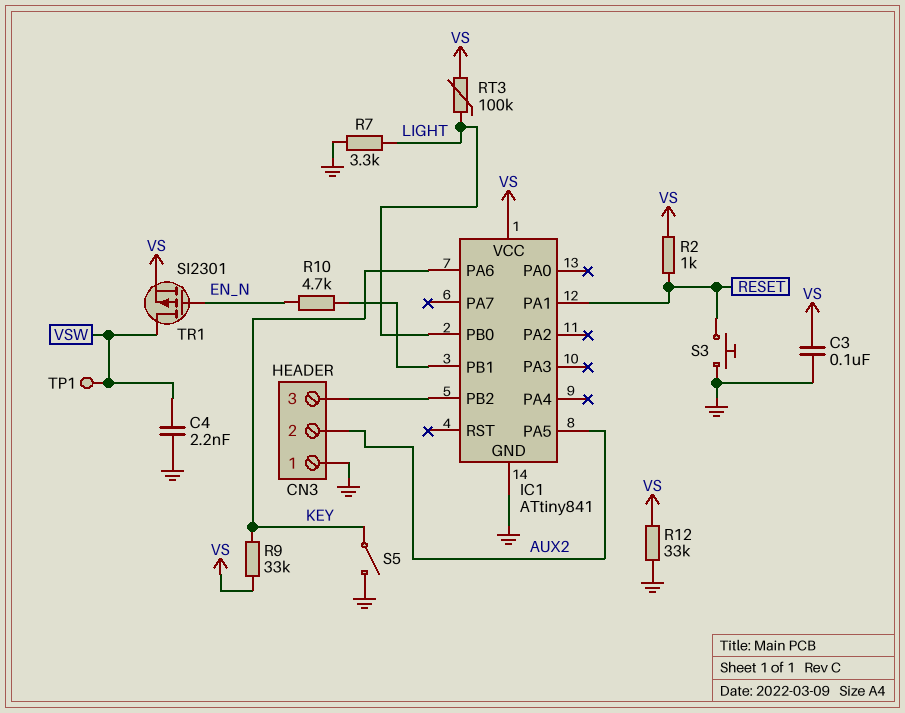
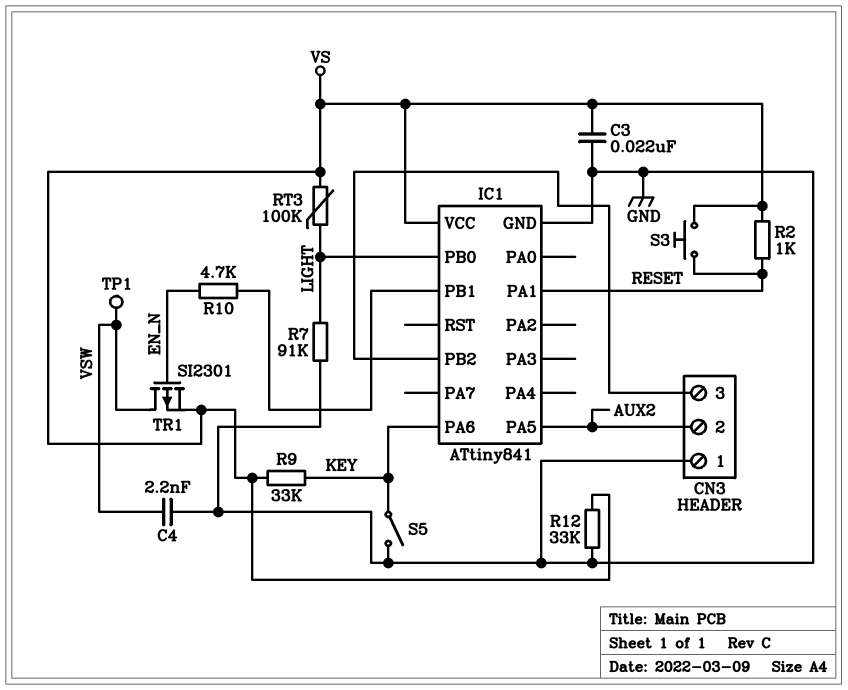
C3: 100nF (GND, VS) -> 22nF (GND, VS)
R7: 3.3k (GND, LIGHT) -> 91k (GND, LIGHT)
S3: button (GND, RESET) -> button (RESET, VS)

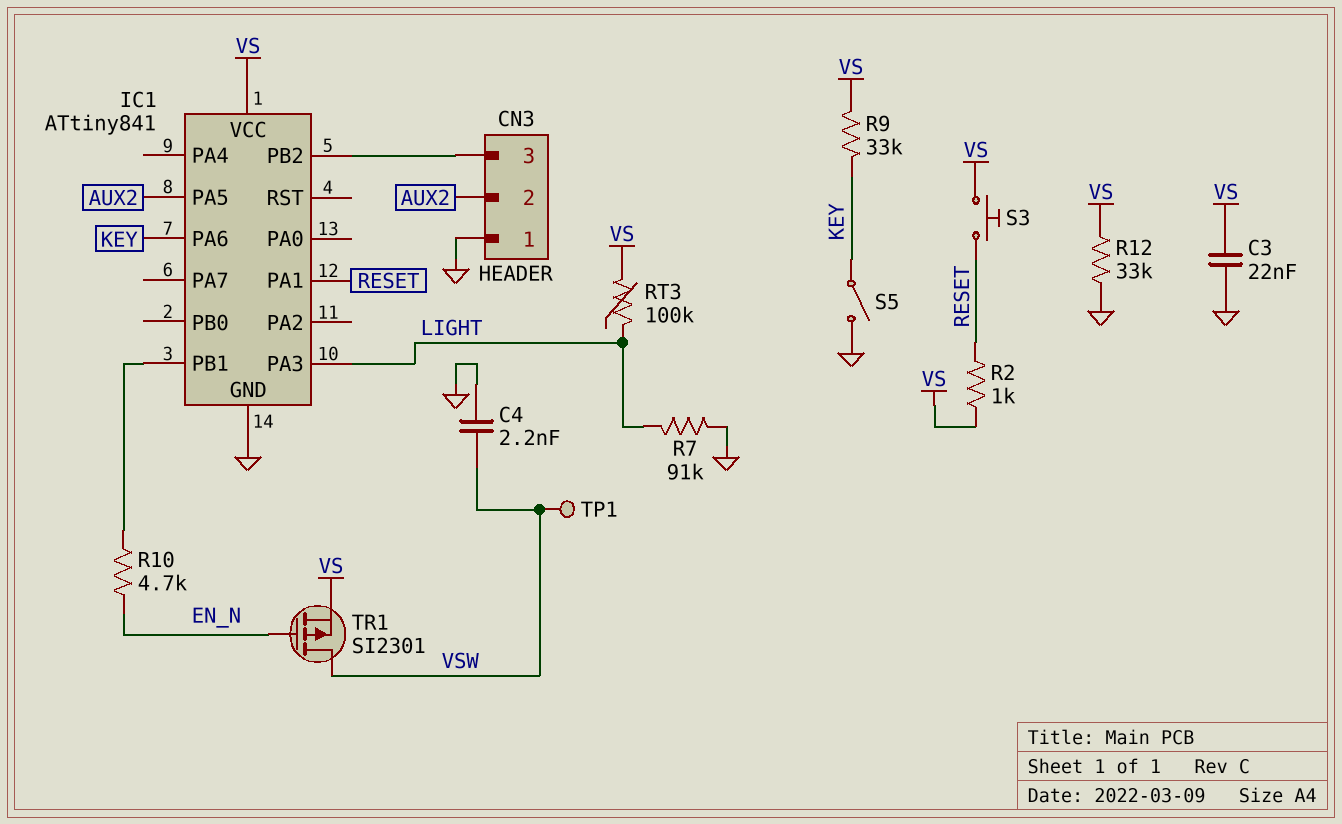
IC1 pin PA3: none -> LIGHT
IC1 pin PB0: LIGHT -> none

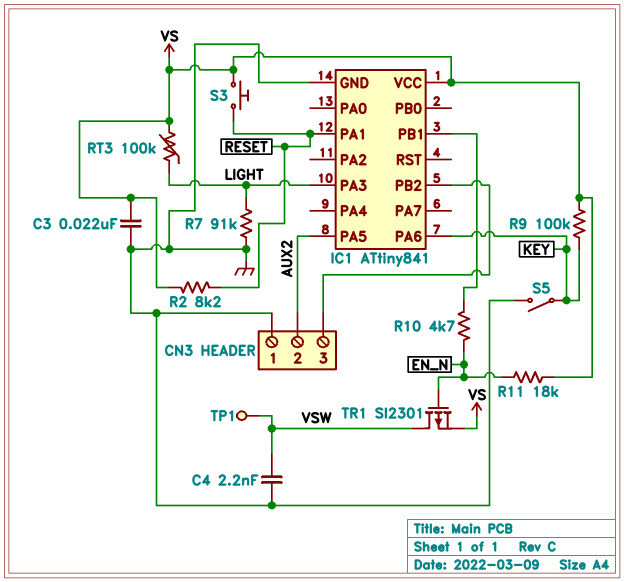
R2: 1k (RESET, VS) -> 8.2k (RESET, VS)
R9: 33k (KEY, VS) -> 100k (KEY, VS)
R11: none -> 18k (EN_N, VS)
R12: 33k (GND, VS) -> none

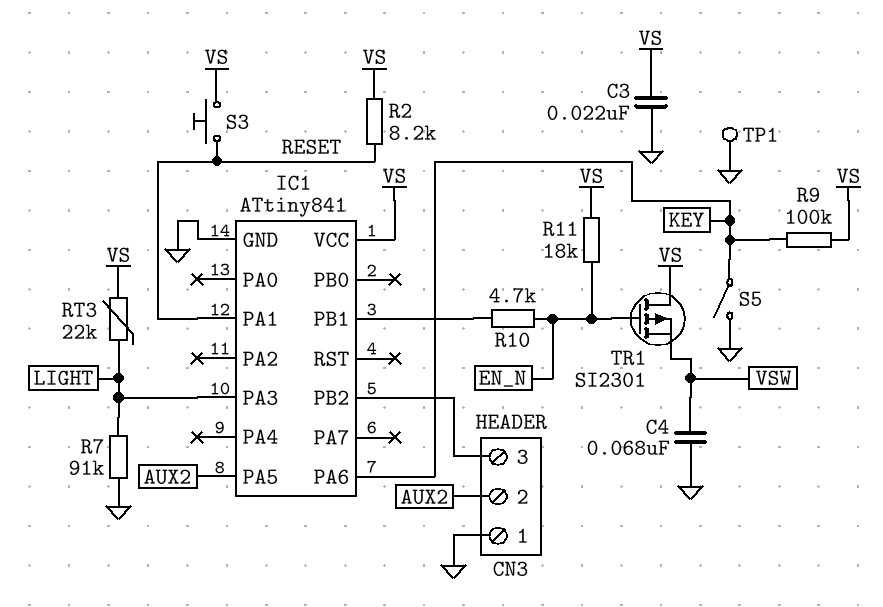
C4: 2.2nF (GND, VSW) -> 68nF (GND, VSW)
RT3: 100k (LIGHT, VS) -> 22k (LIGHT, VS)
TP1: test point (VSW) -> test point (GND)
TR1: PMOS SI2301 (G EN_N, D VSW, S VS) -> PMOS SI2301 (G EN_N, D VS, S VSW)

